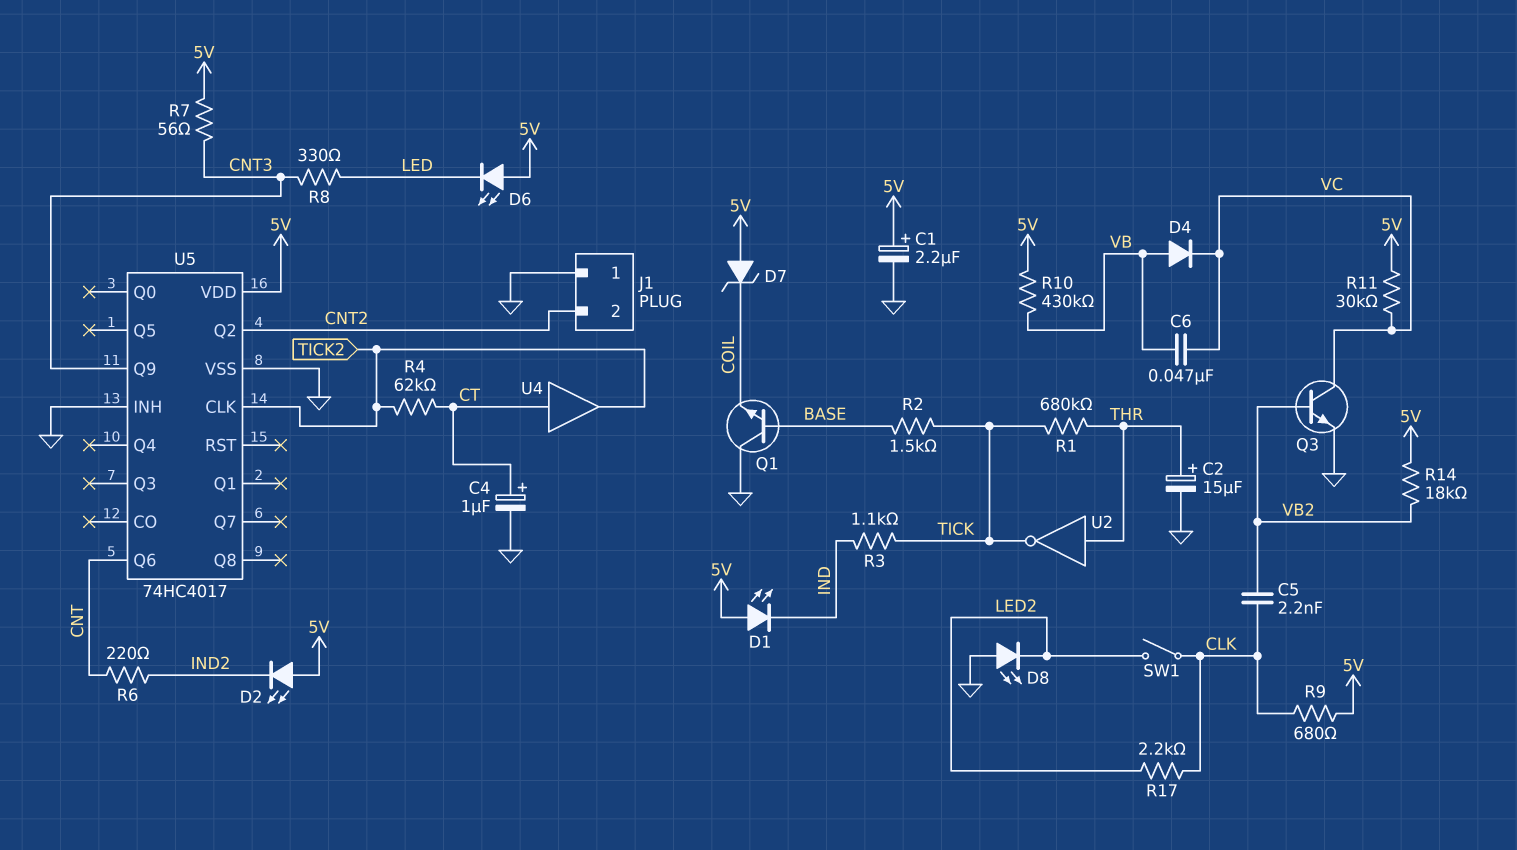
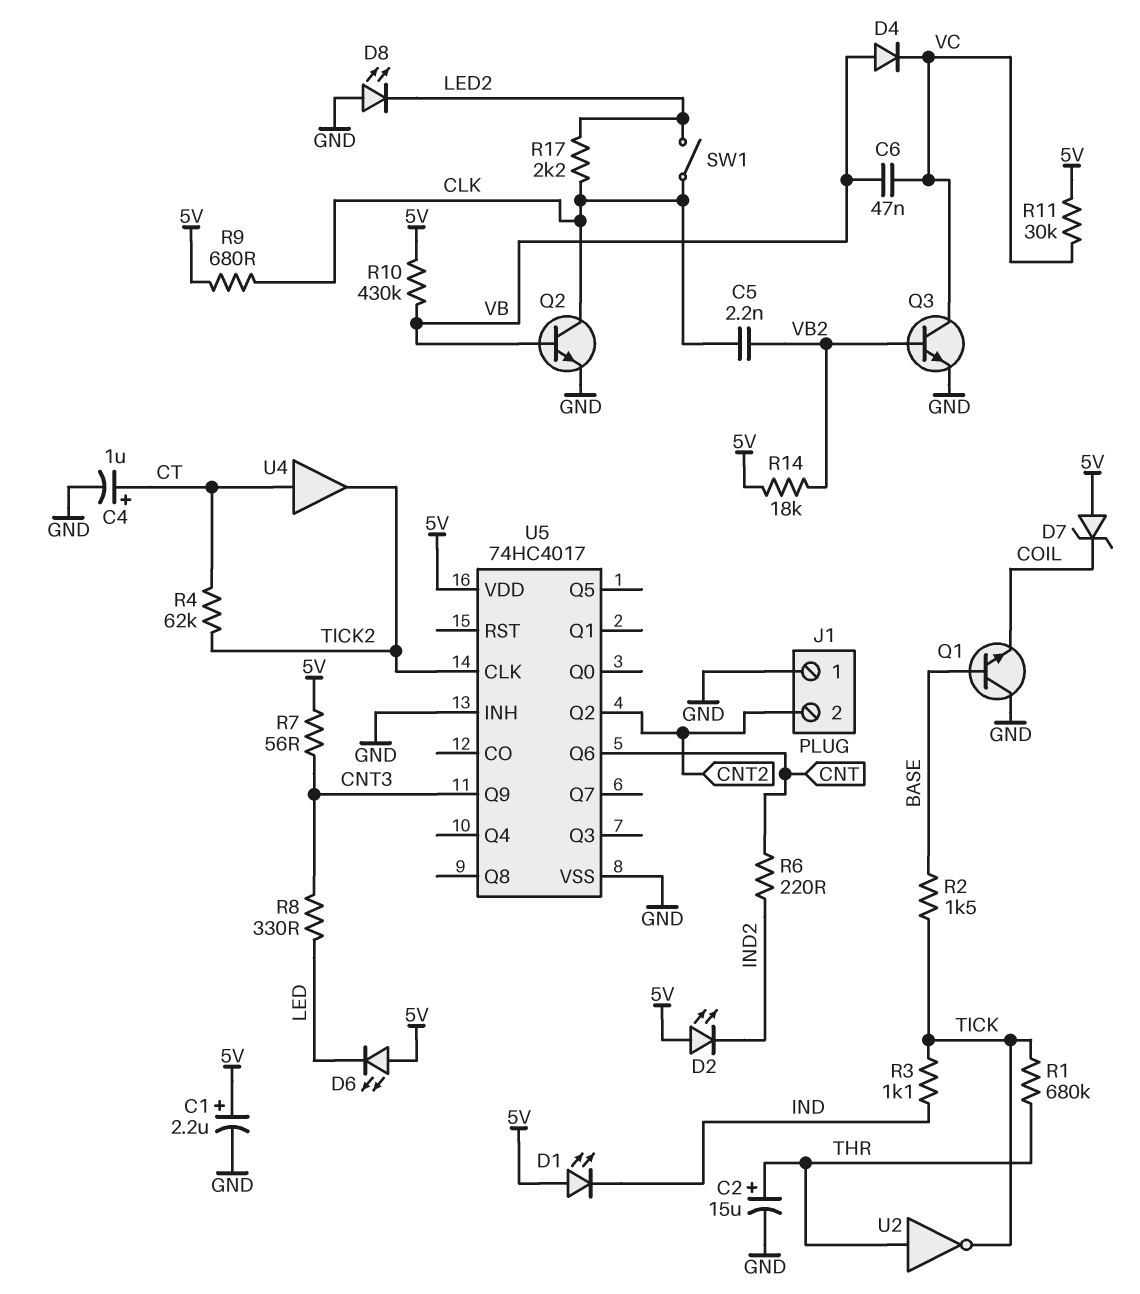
Q2: none -> NPN (B VB, C CLK, E GND)

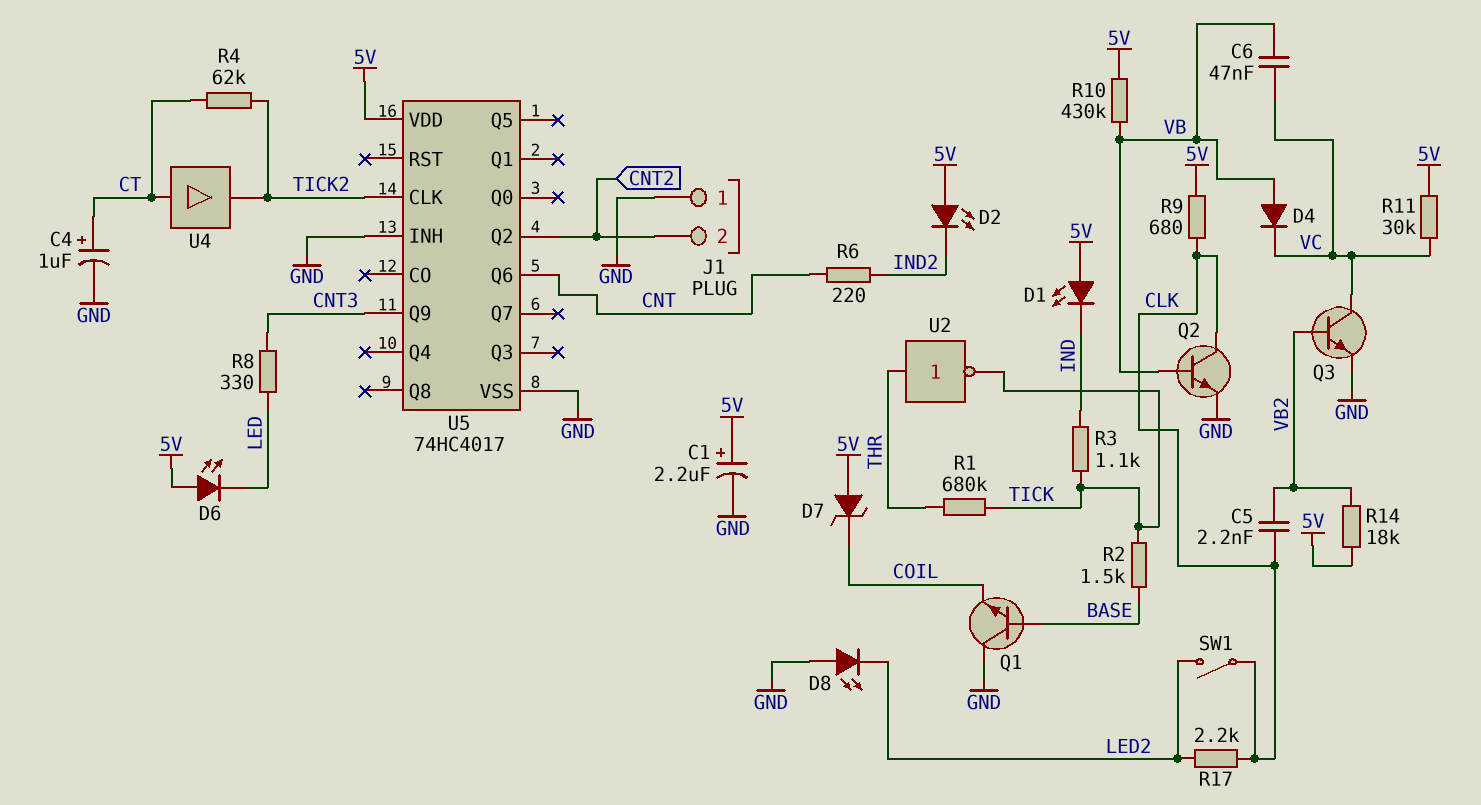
C2: 15uF (plus THR, minus GND) -> none
R7: 56 (5V, CNT3) -> none

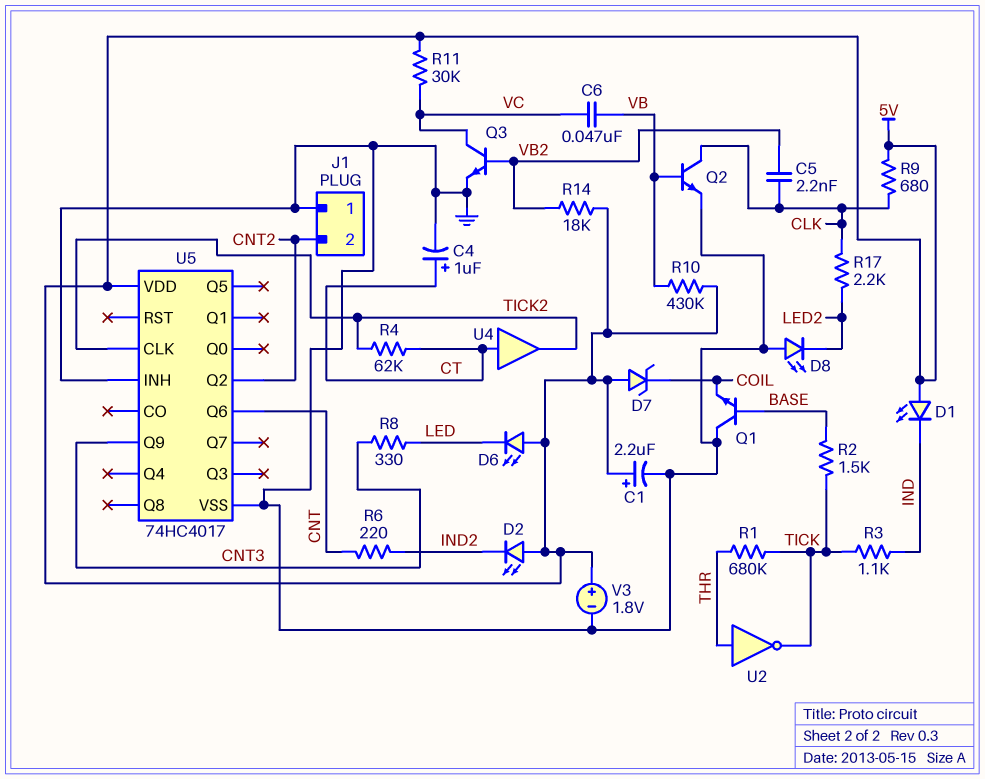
D4: diode (A VB, K VC) -> none
SW1: switch (CLK, LED2) -> none
V3: none -> 1.8V (plus 5V, minus GND)

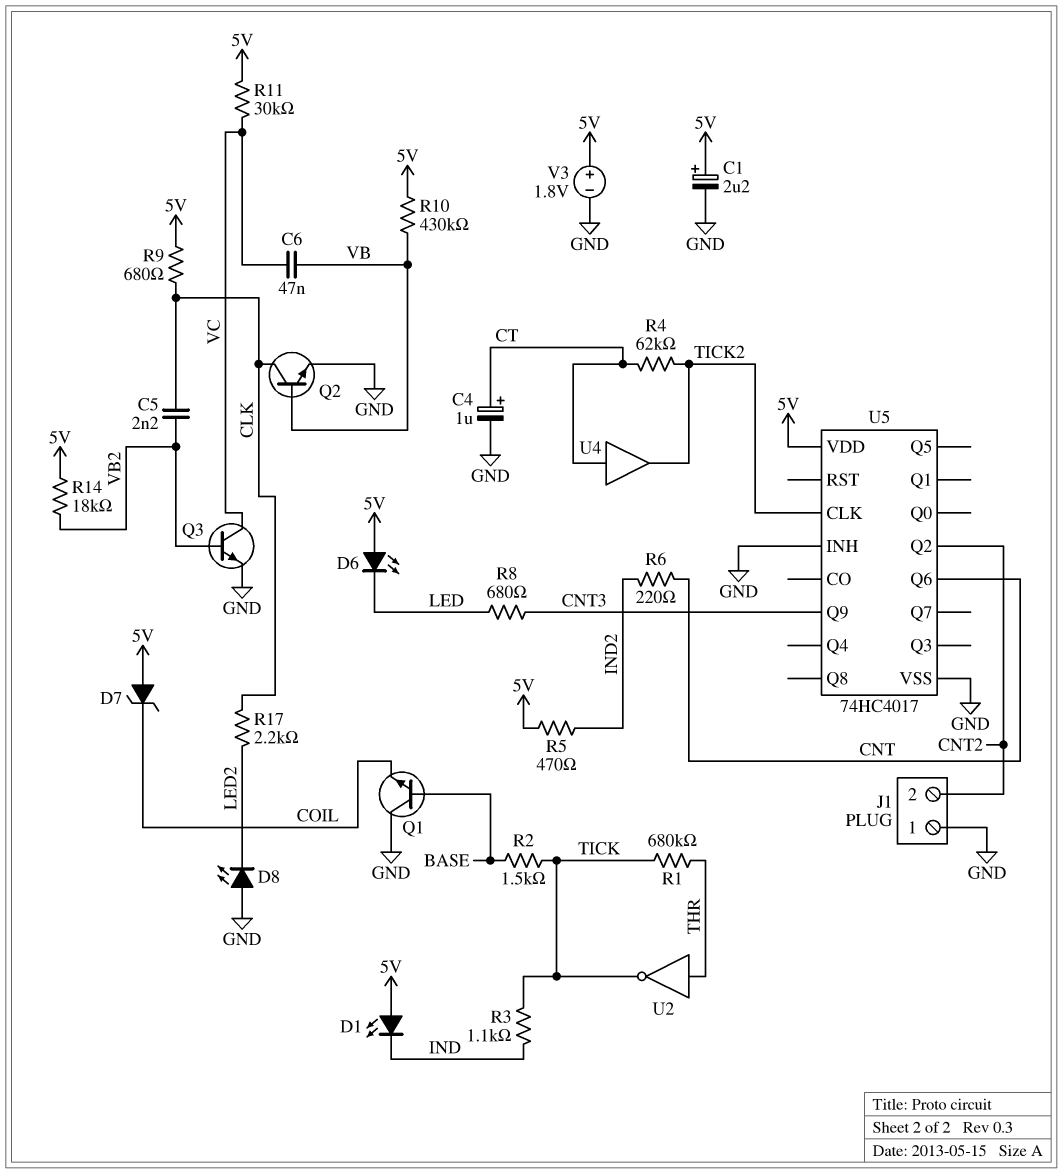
D2: LED (A 5V, K IND2) -> none
R5: none -> 470 (5V, IND2)
R8: 330 (CNT3, LED) -> 680 (CNT3, LED)

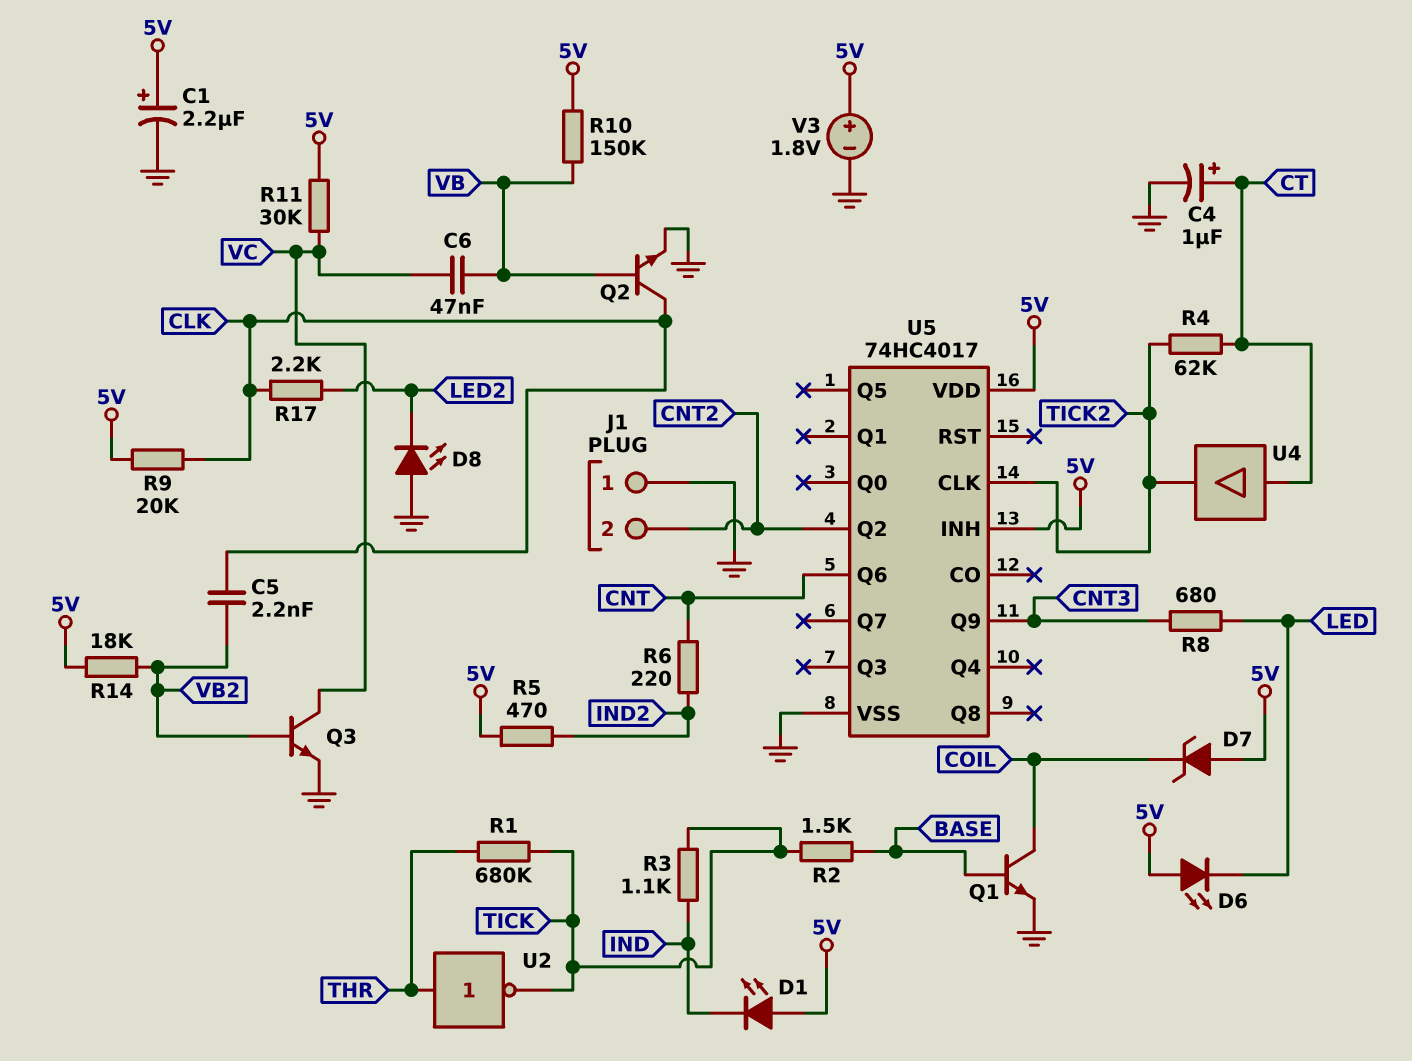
Q1: NPN (B BASE, C GND, E COIL) -> NPN (B BASE, C COIL, E GND)
R9: 680 (5V, CLK) -> 20k (5V, CLK)
R10: 430k (5V, VB) -> 150k (5V, VB)
U5 pin INH: GND -> 5V

